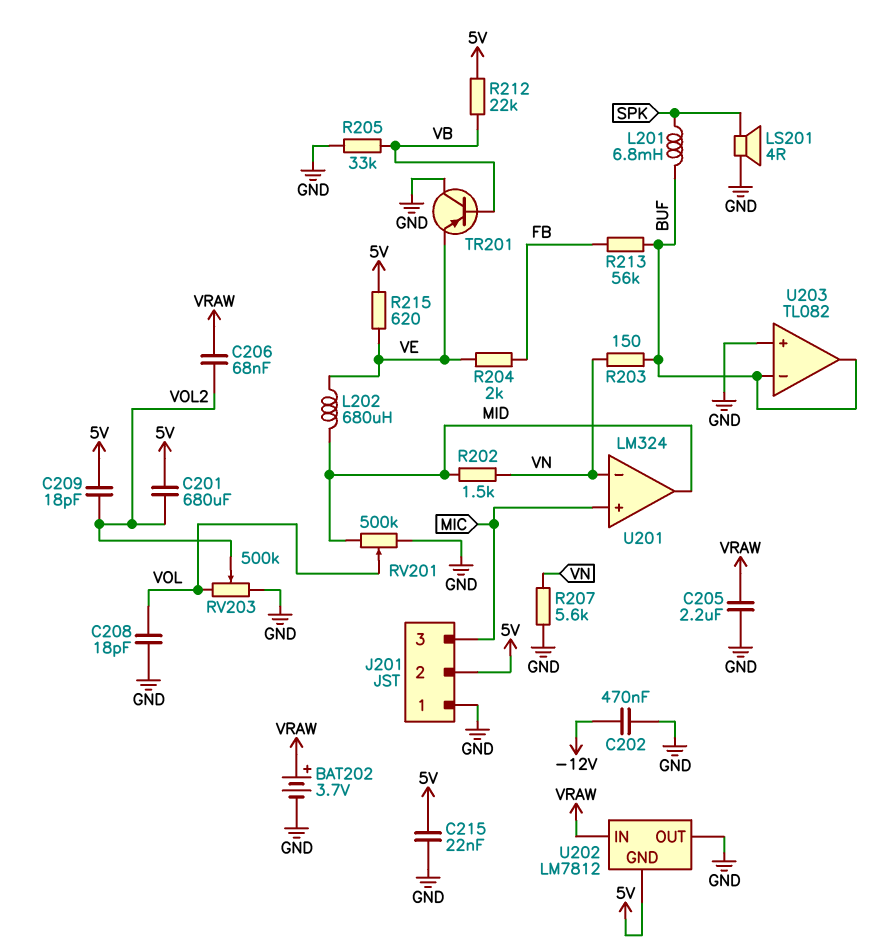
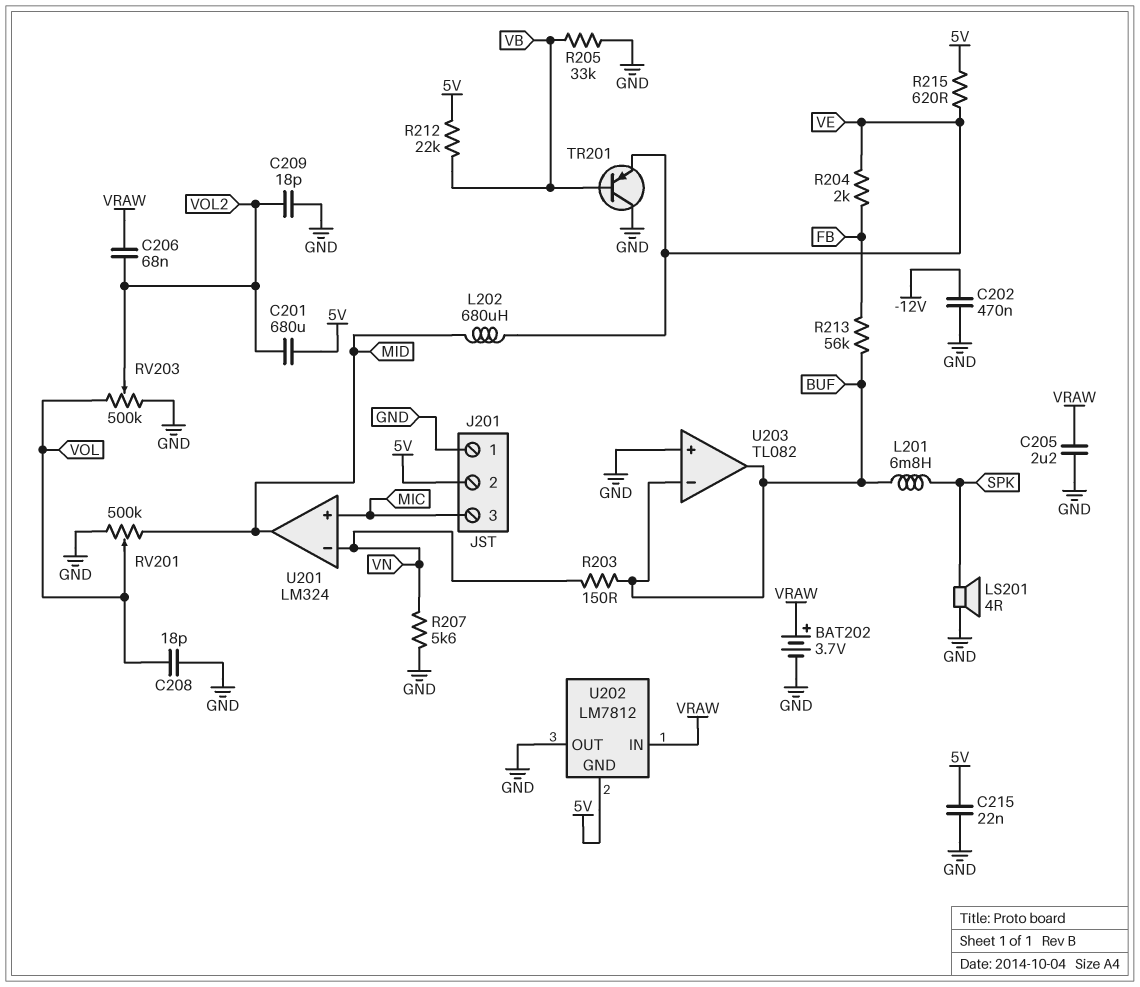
C209: 18pF (5V, VOL2) -> 18pF (GND, VOL2)
R202: 1.5k (MID, VN) -> none

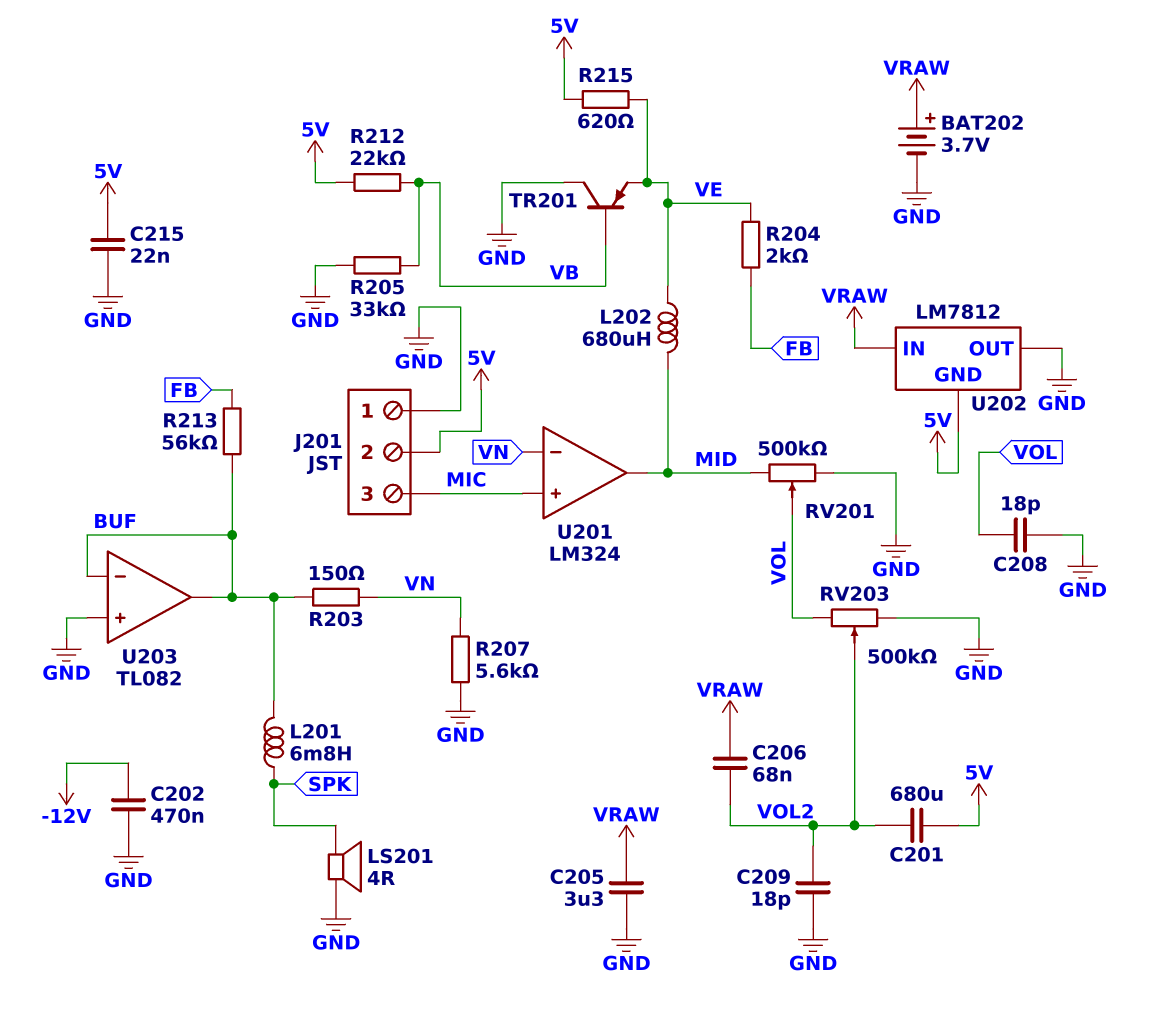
C205: 2.2uF (GND, VRAW) -> 3.3uF (GND, VRAW)

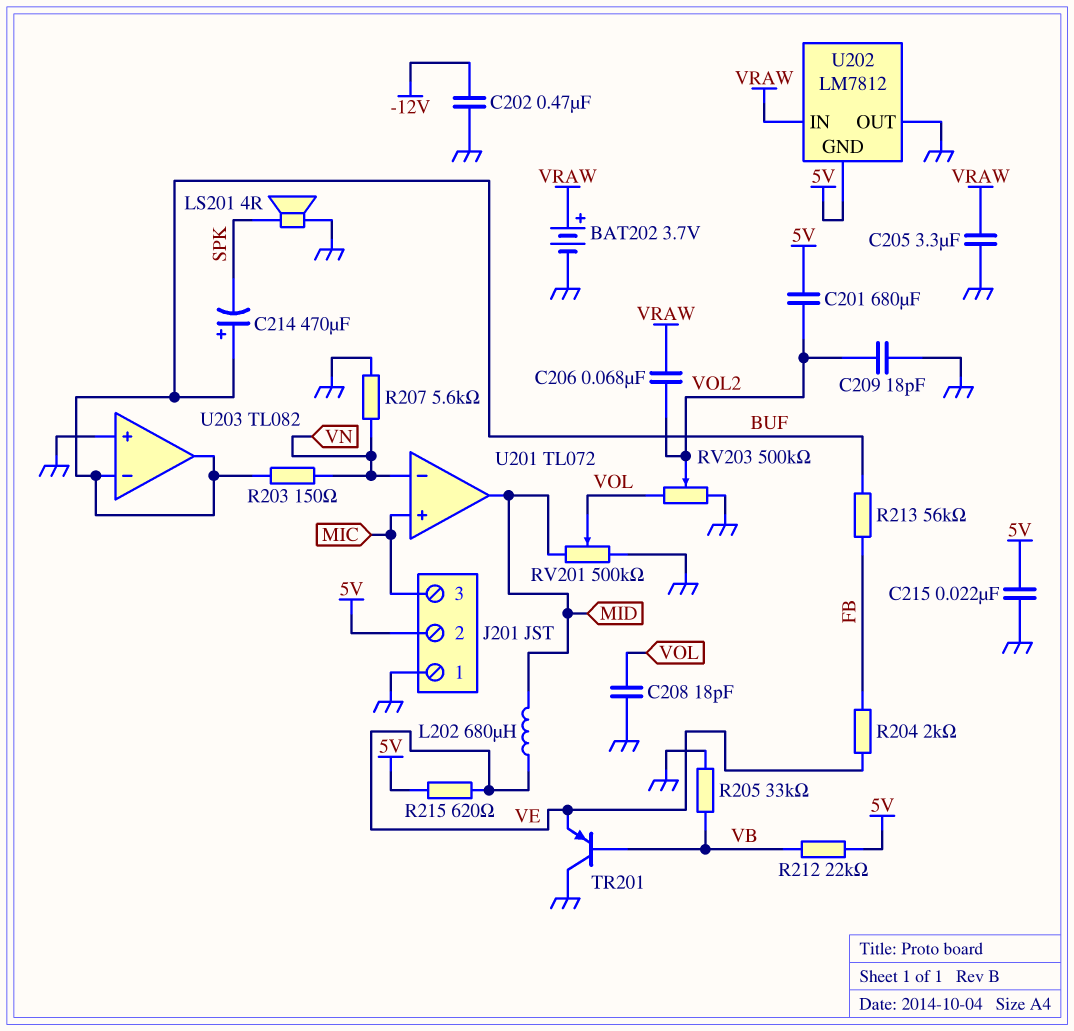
C214: none -> 470uF (plus BUF, minus SPK)
L201: 6.8mH (BUF, SPK) -> none
U201: LM324 -> TL072

